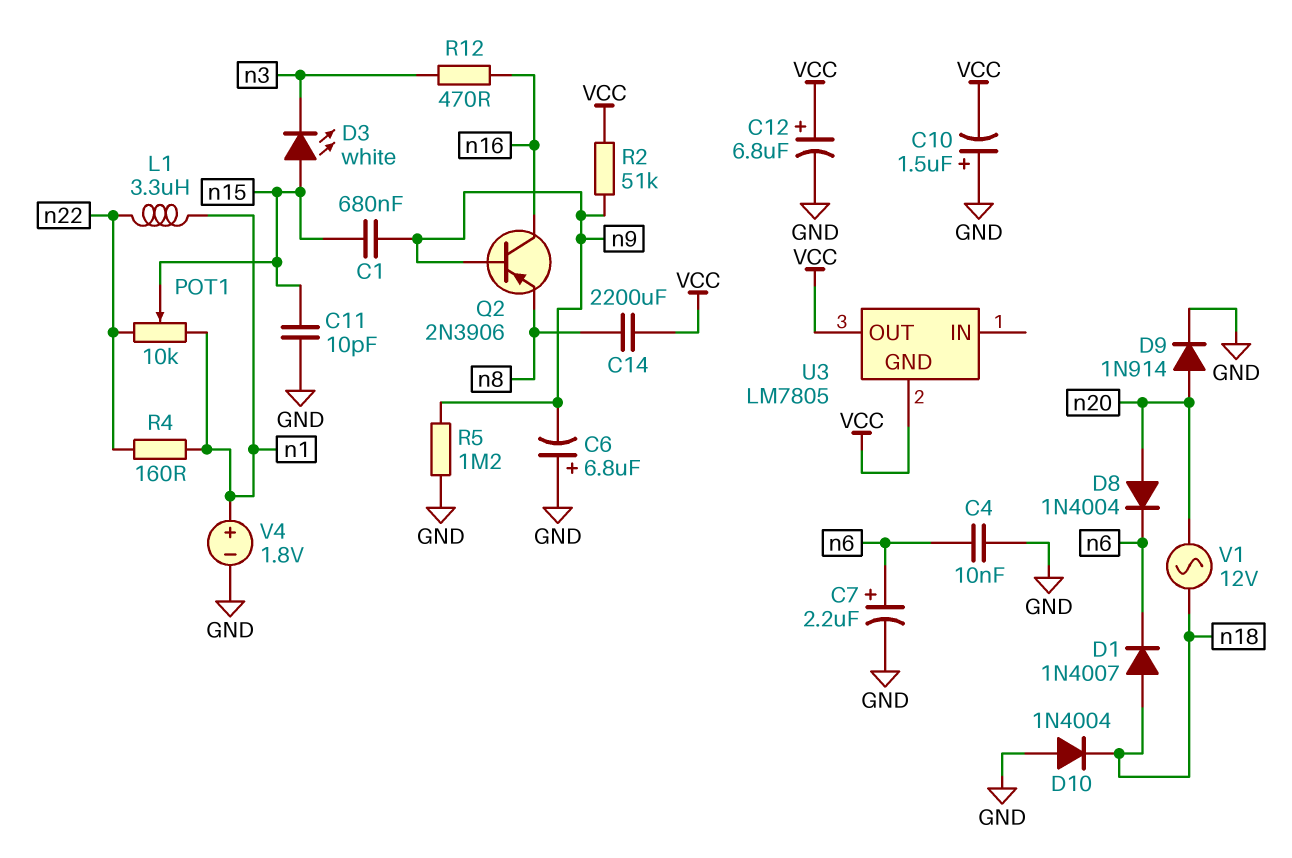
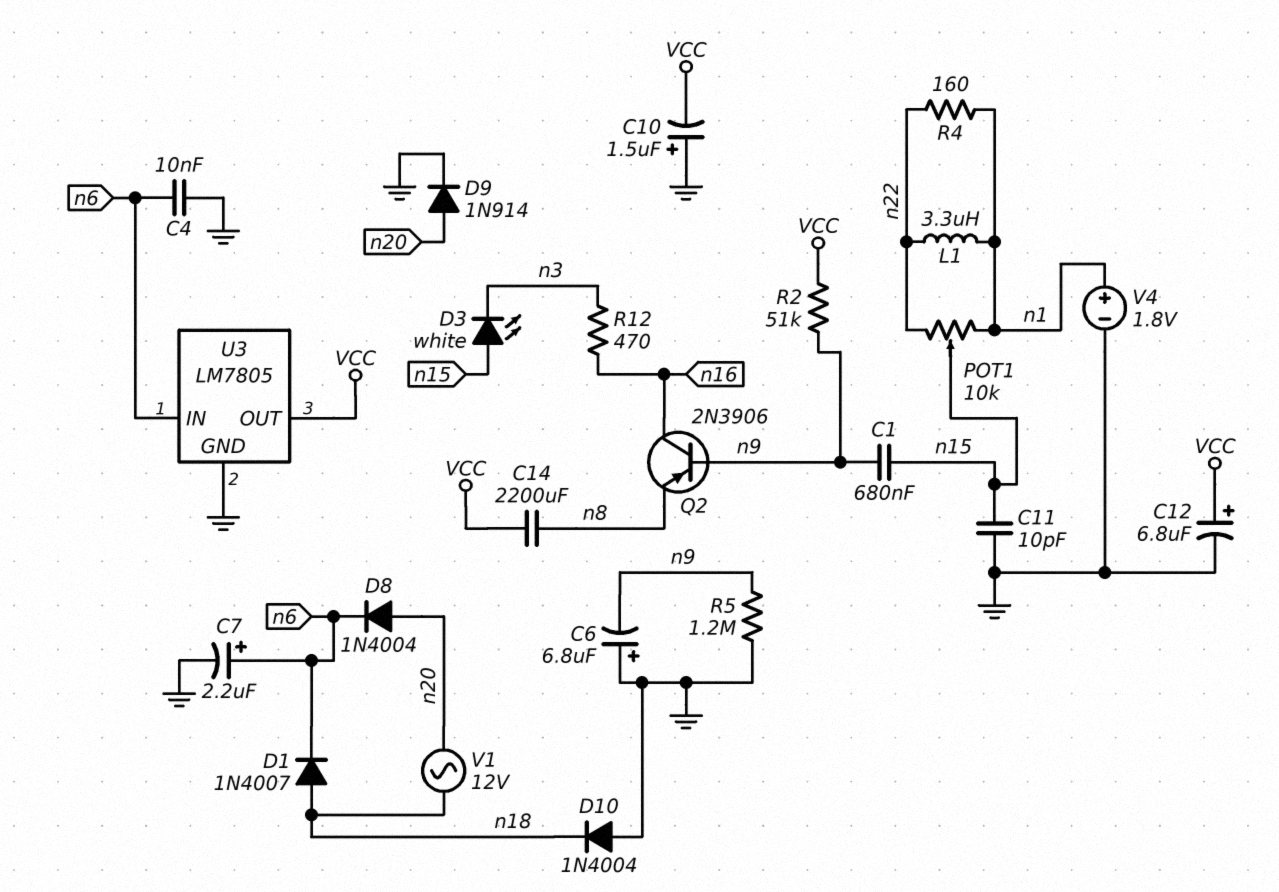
U3 pin GND: VCC -> GND
U3 pin IN: none -> n6

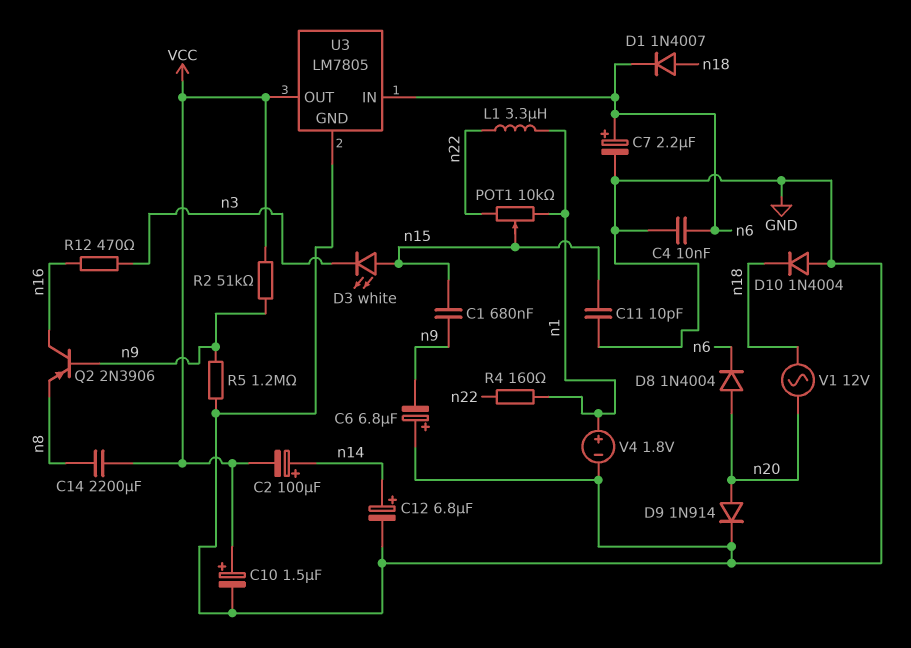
C2: none -> 100uF (plus n14, minus VCC)
C10: 1.5uF (plus GND, minus VCC) -> 1.5uF (plus VCC, minus GND)
C12: 6.8uF (plus VCC, minus GND) -> 6.8uF (plus n14, minus GND)

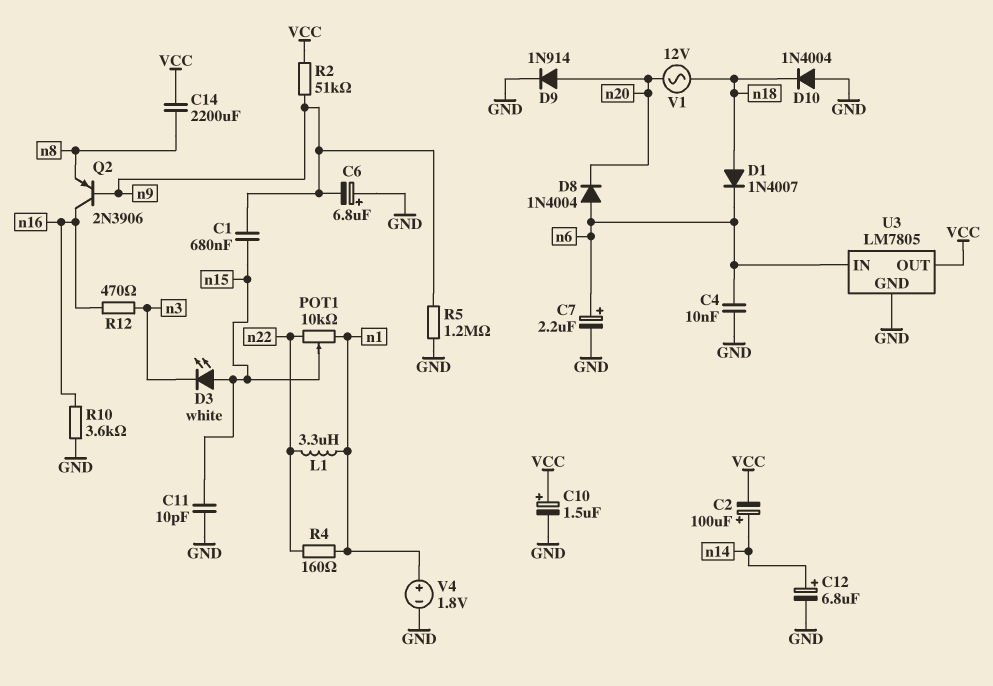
D8: diode 1N4004 (A n20, K n6) -> diode 1N4004 (A n6, K n20)
R10: none -> 3.6k (GND, n16)

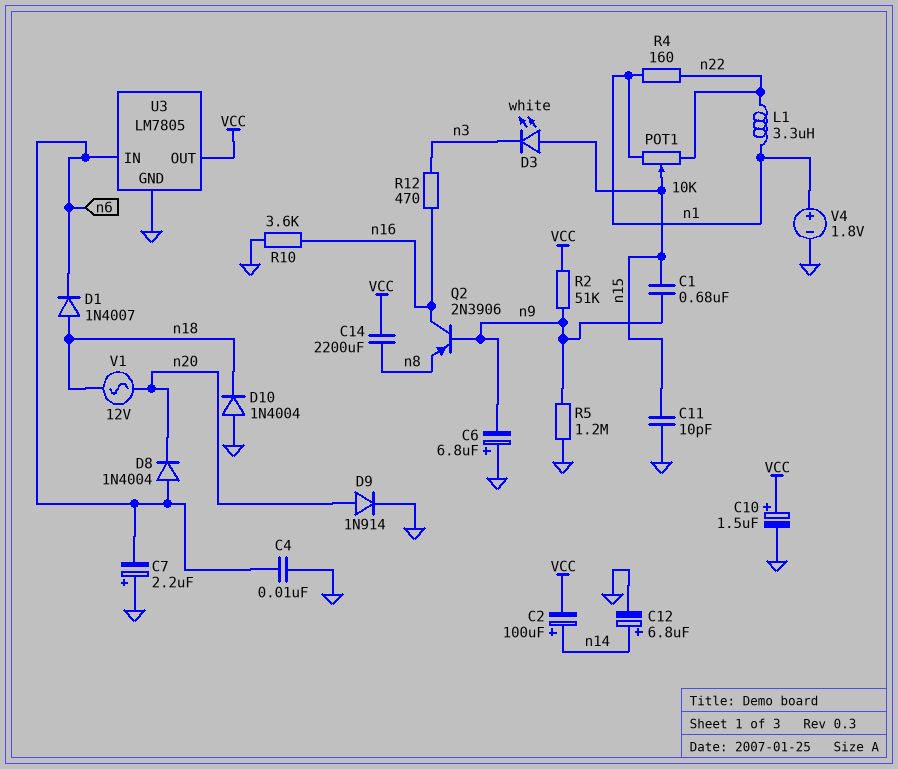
C7: 2.2uF (plus n6, minus GND) -> 2.2uF (plus GND, minus n6)

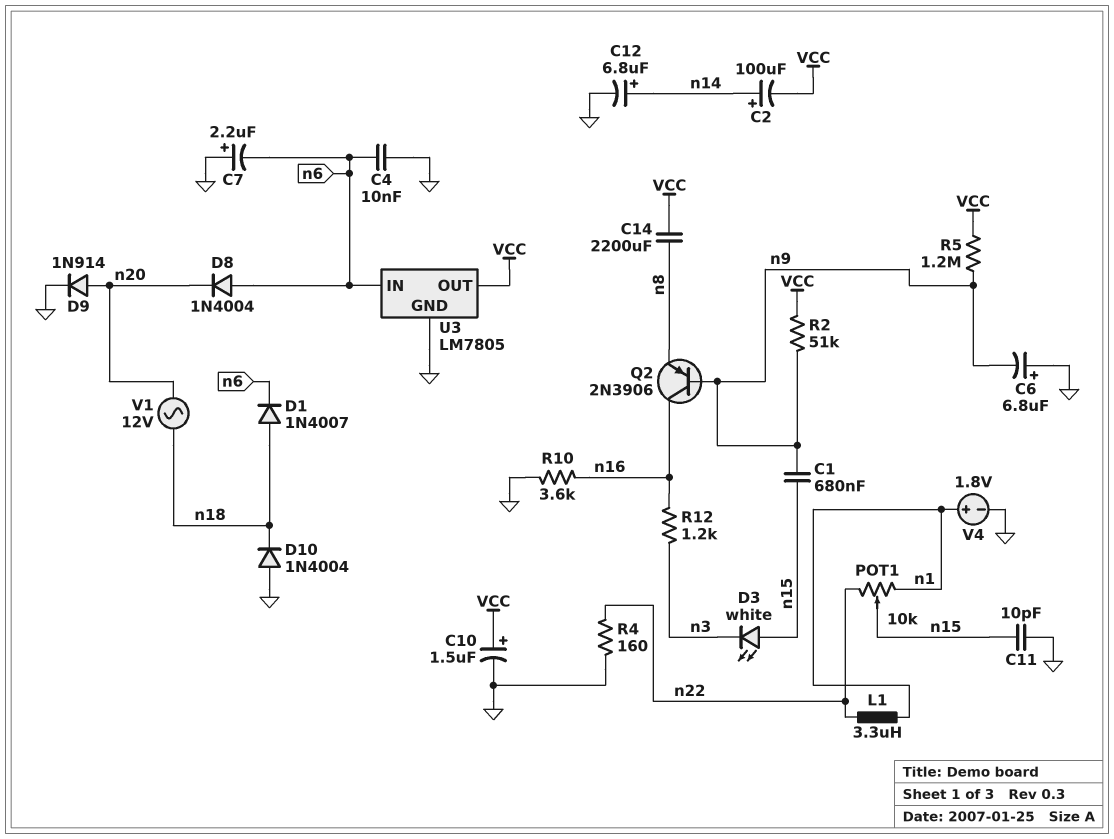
R4: 160 (n1, n22) -> 160 (GND, n22)
R5: 1.2M (GND, n9) -> 1.2M (VCC, n9)
R12: 470 (n3, n16) -> 1.2k (n3, n16)

